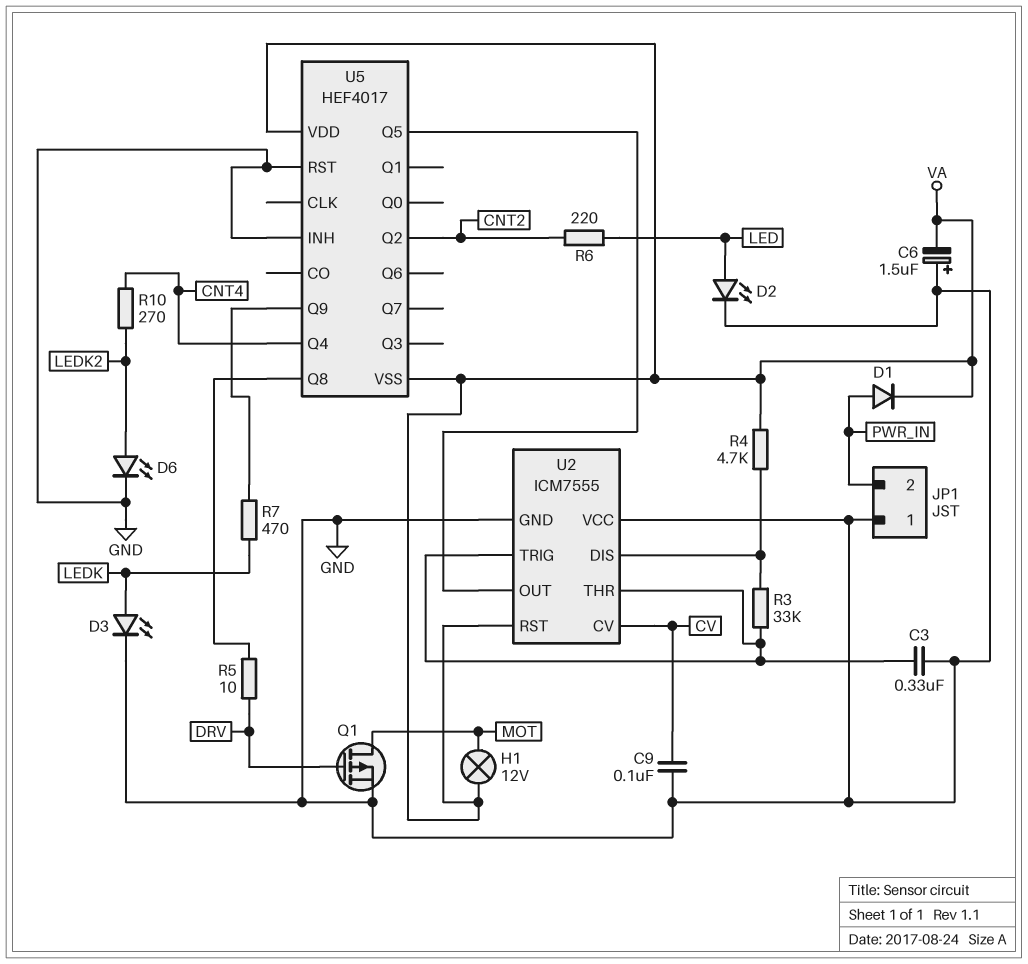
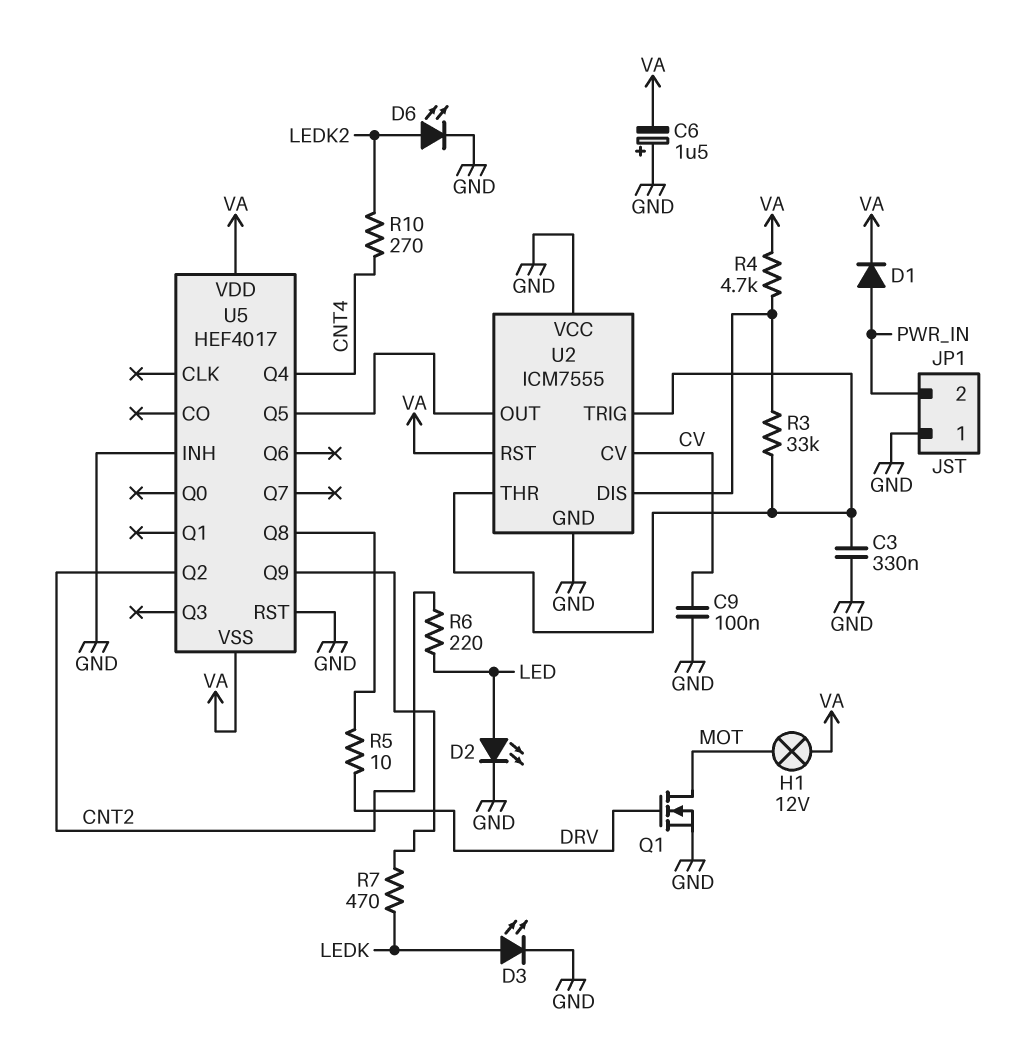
Q1: PMOS (G DRV, D MOT, S GND) -> NMOS (G DRV, D MOT, S GND)

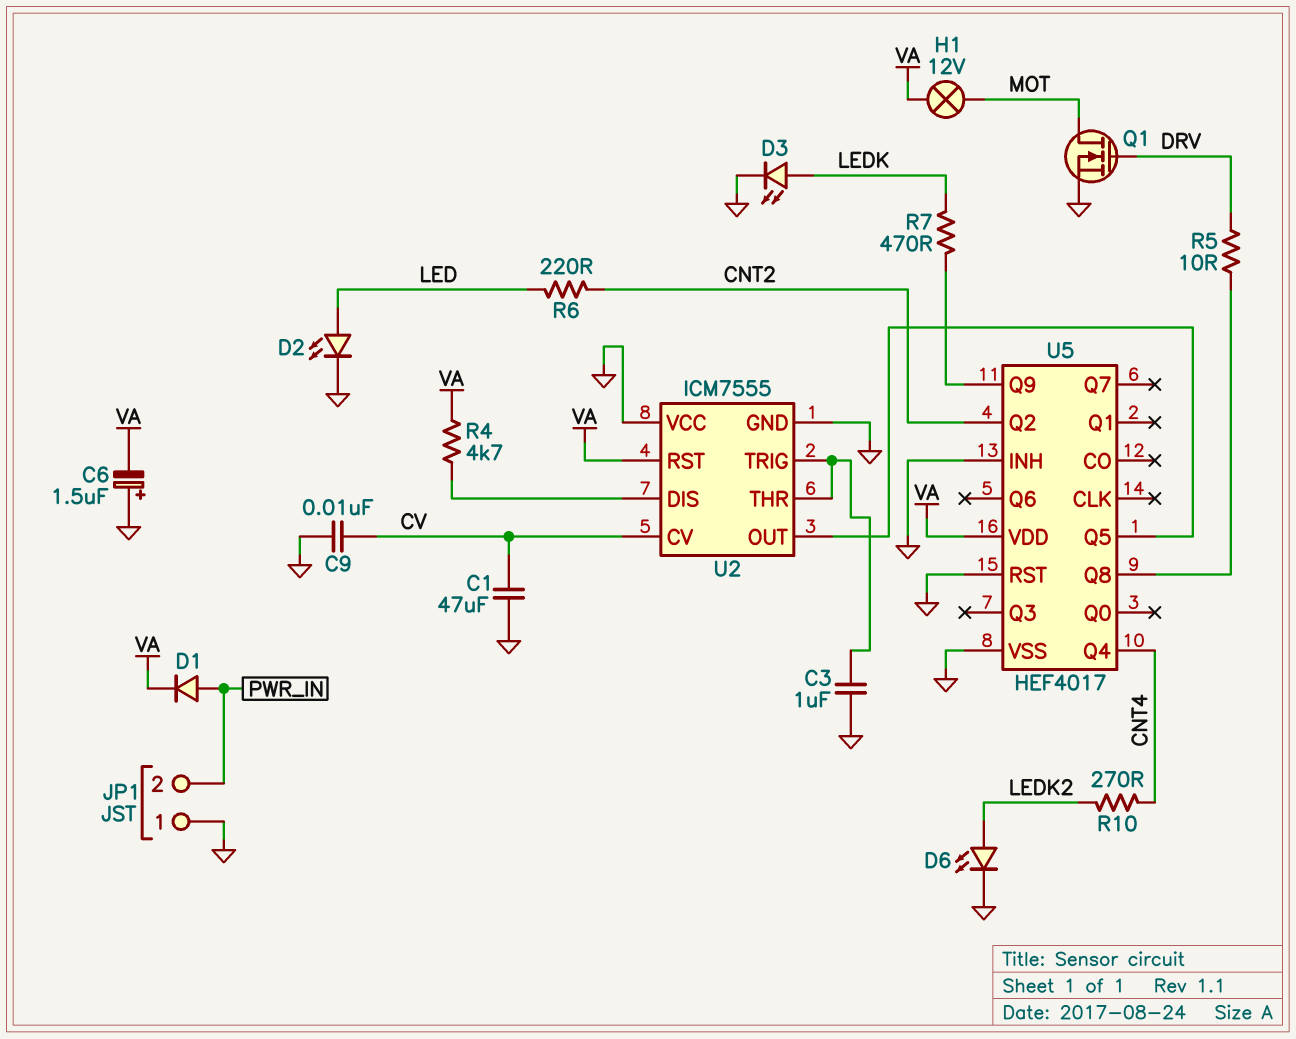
C1: none -> 47uF (CV, GND)
C3: 330nF (GND, U2/THR) -> 1uF (GND, U2/THR)
C9: 100nF (CV, GND) -> 10nF (CV, GND)
R3: 33k (U2/DIS, U2/THR) -> none
U5 pin VSS: VA -> GND

